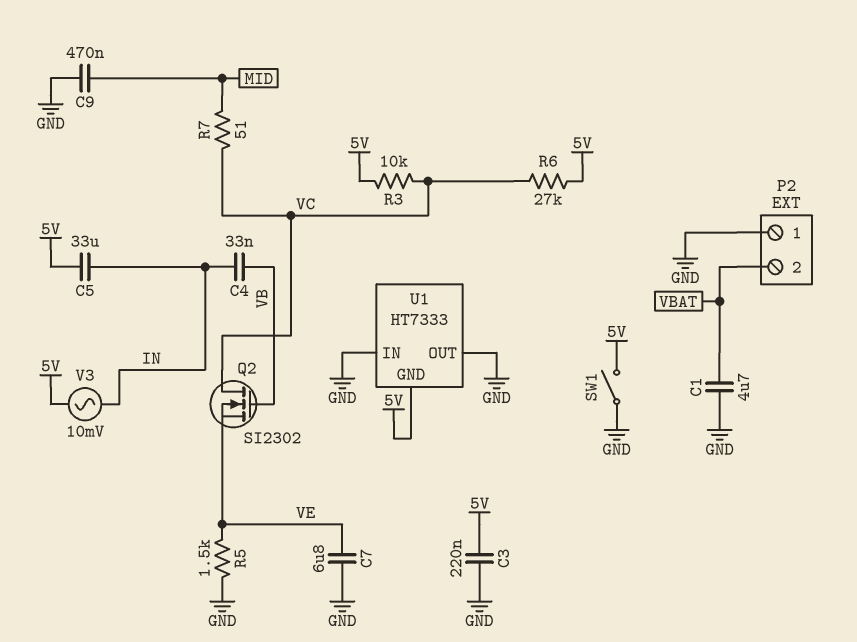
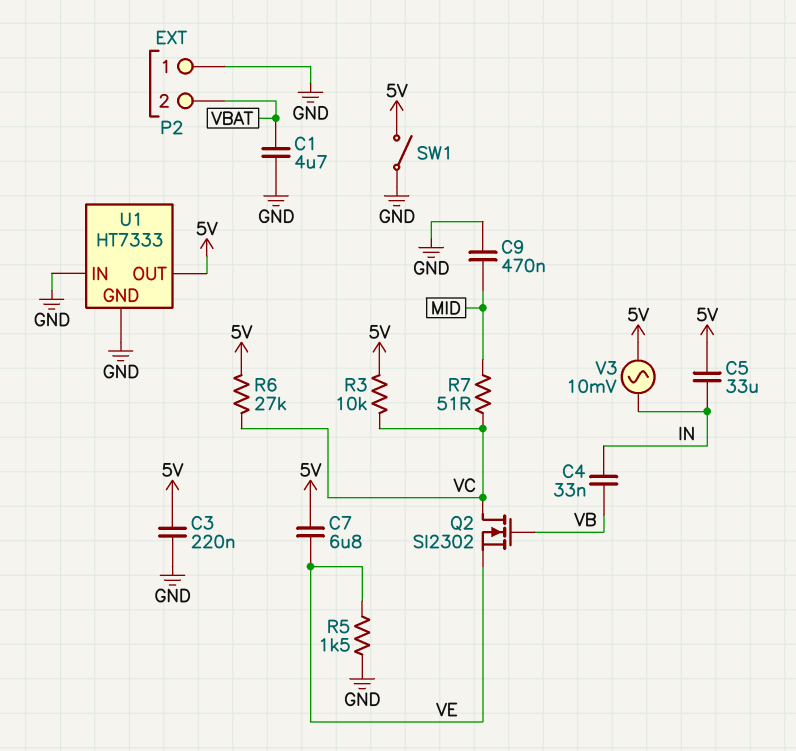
C7: 6.8uF (GND, VE) -> 6.8uF (5V, VE)
U1 pin GND: 5V -> GND
U1 pin OUT: GND -> 5V

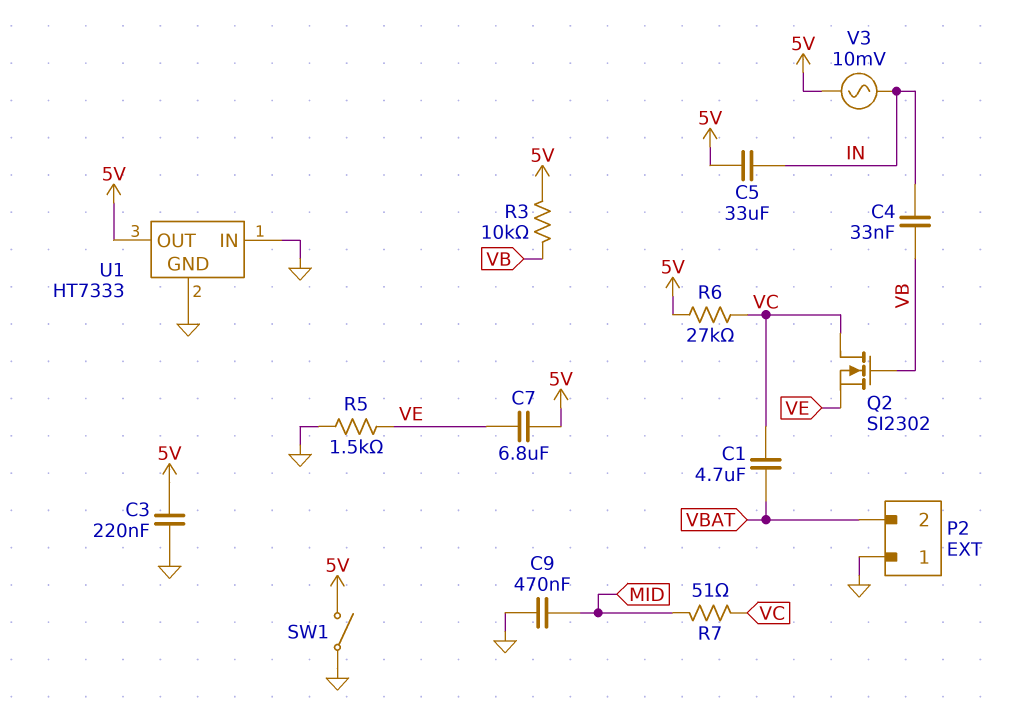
C1: 4.7uF (GND, VBAT) -> 4.7uF (VBAT, VC)
R3: 10k (5V, VC) -> 10k (5V, VB)

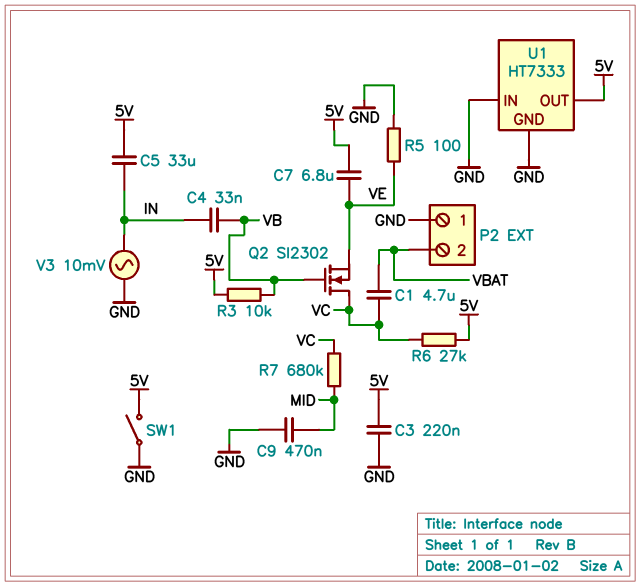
R5: 1.5k (GND, VE) -> 100 (GND, VE)
R7: 51 (MID, VC) -> 680k (MID, VC)
V3: AC 10mV (5V, IN) -> AC 10mV (GND, IN)

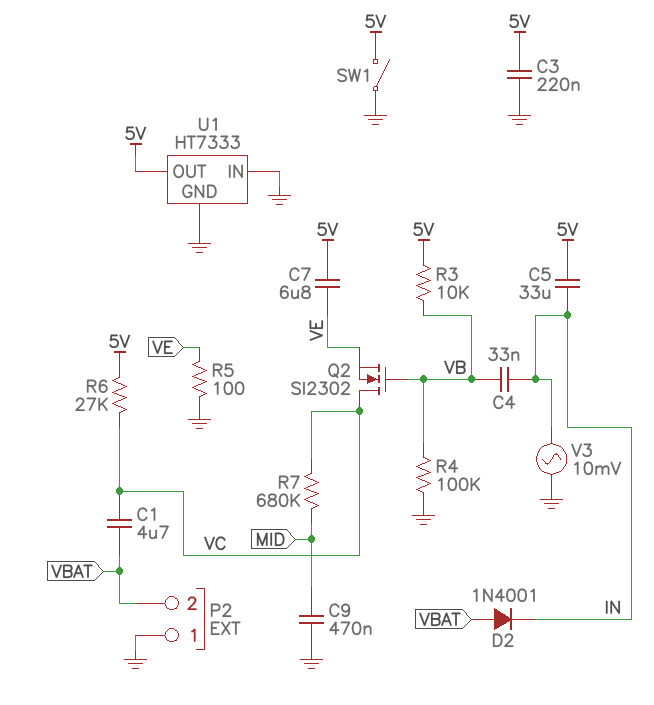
D2: none -> diode 1N4001 (A VBAT, K IN)
R4: none -> 100k (GND, VB)

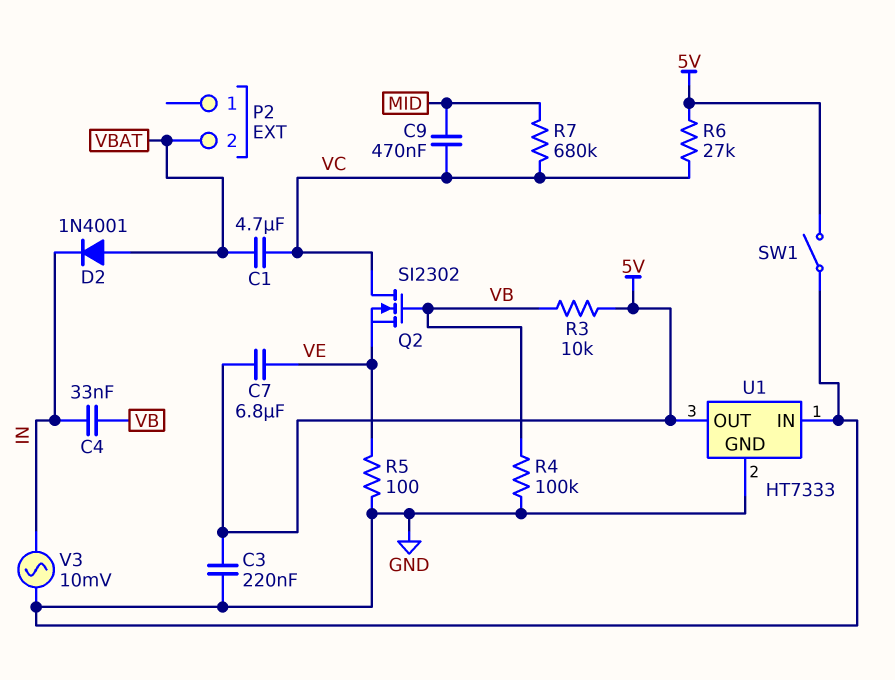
C5: 33uF (5V, IN) -> none
C9: 470nF (GND, MID) -> 470nF (MID, VC)
P2 pin 1: GND -> none

